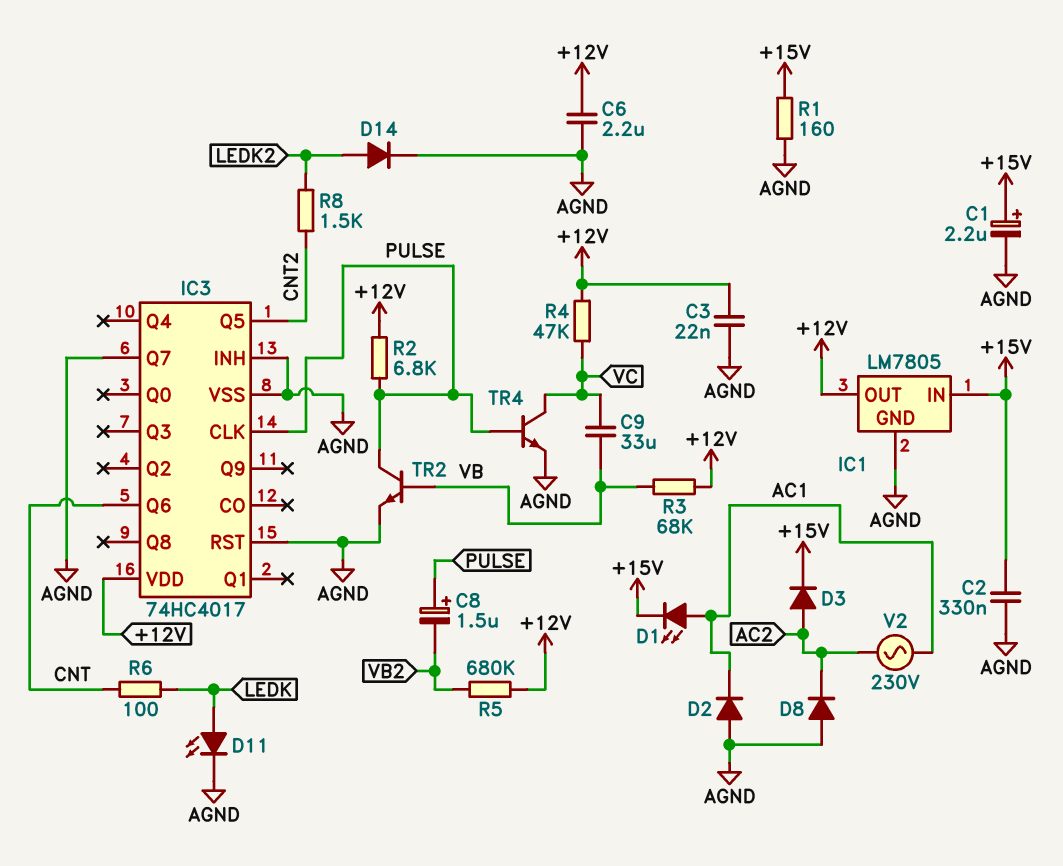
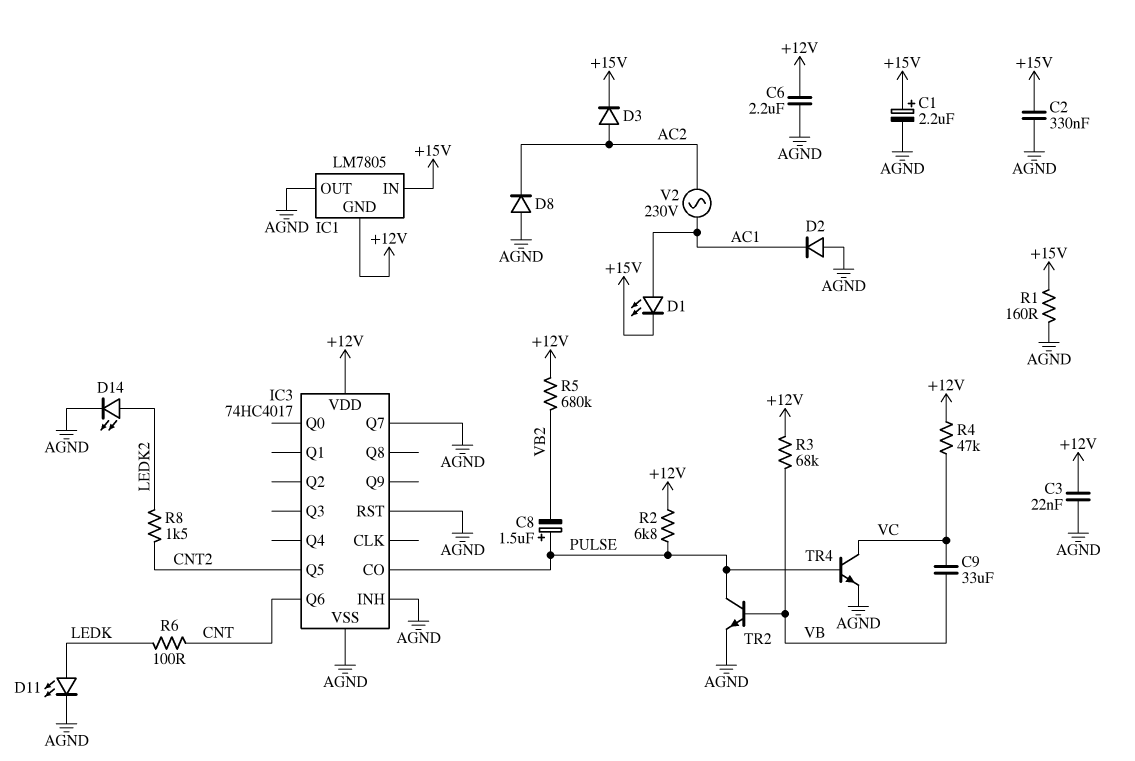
D14: diode (A LEDK2, K AGND) -> LED (A LEDK2, K AGND)
IC1 pin GND: AGND -> +12V
IC1 pin OUT: +12V -> AGND
IC3 pin CLK: PULSE -> none
IC3 pin CO: none -> PULSE

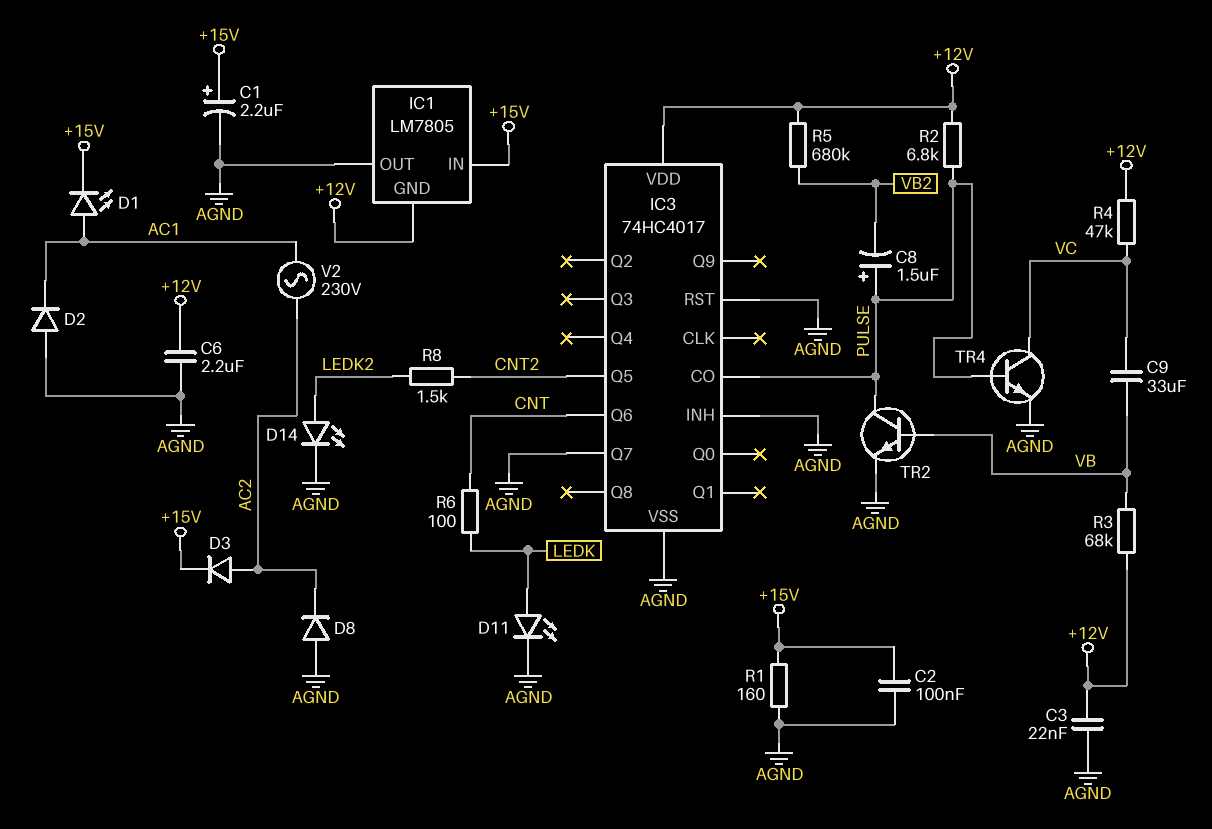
C2: 330nF (+15V, AGND) -> 100nF (+15V, AGND)

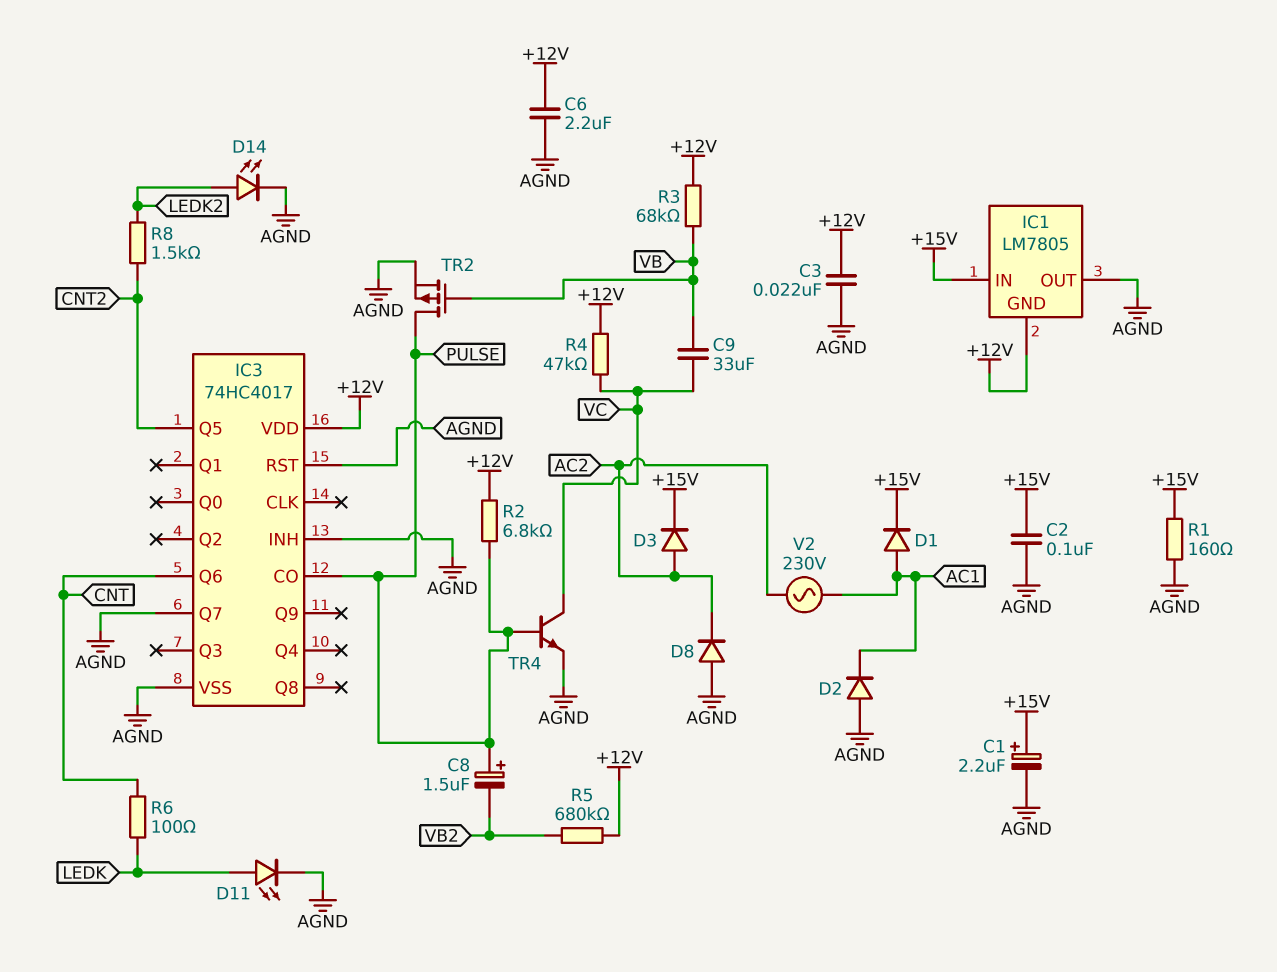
D1: LED (A AC1, K +15V) -> diode (A AC1, K +15V)
TR2: NPN (B VB, C PULSE, E AGND) -> PMOS (G VB, D PULSE, S AGND)

